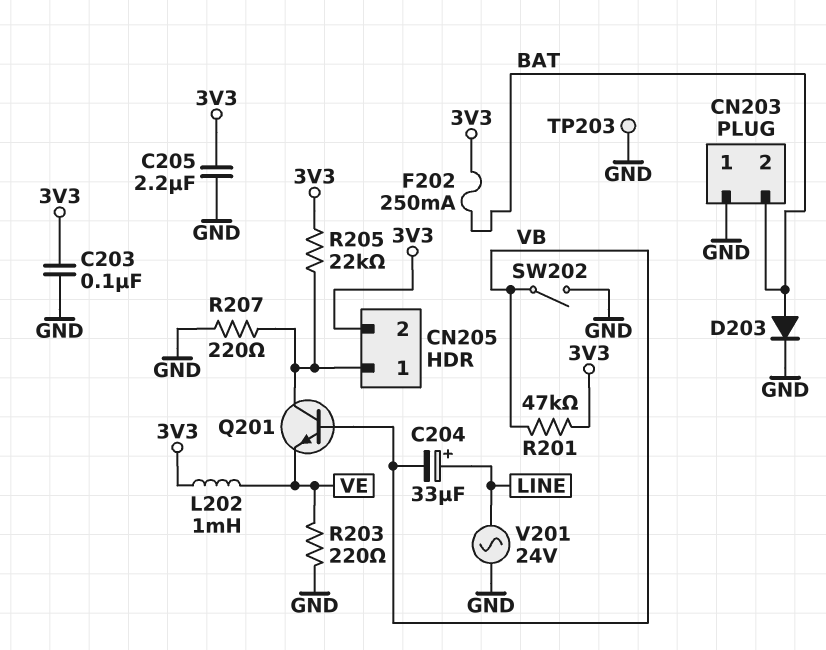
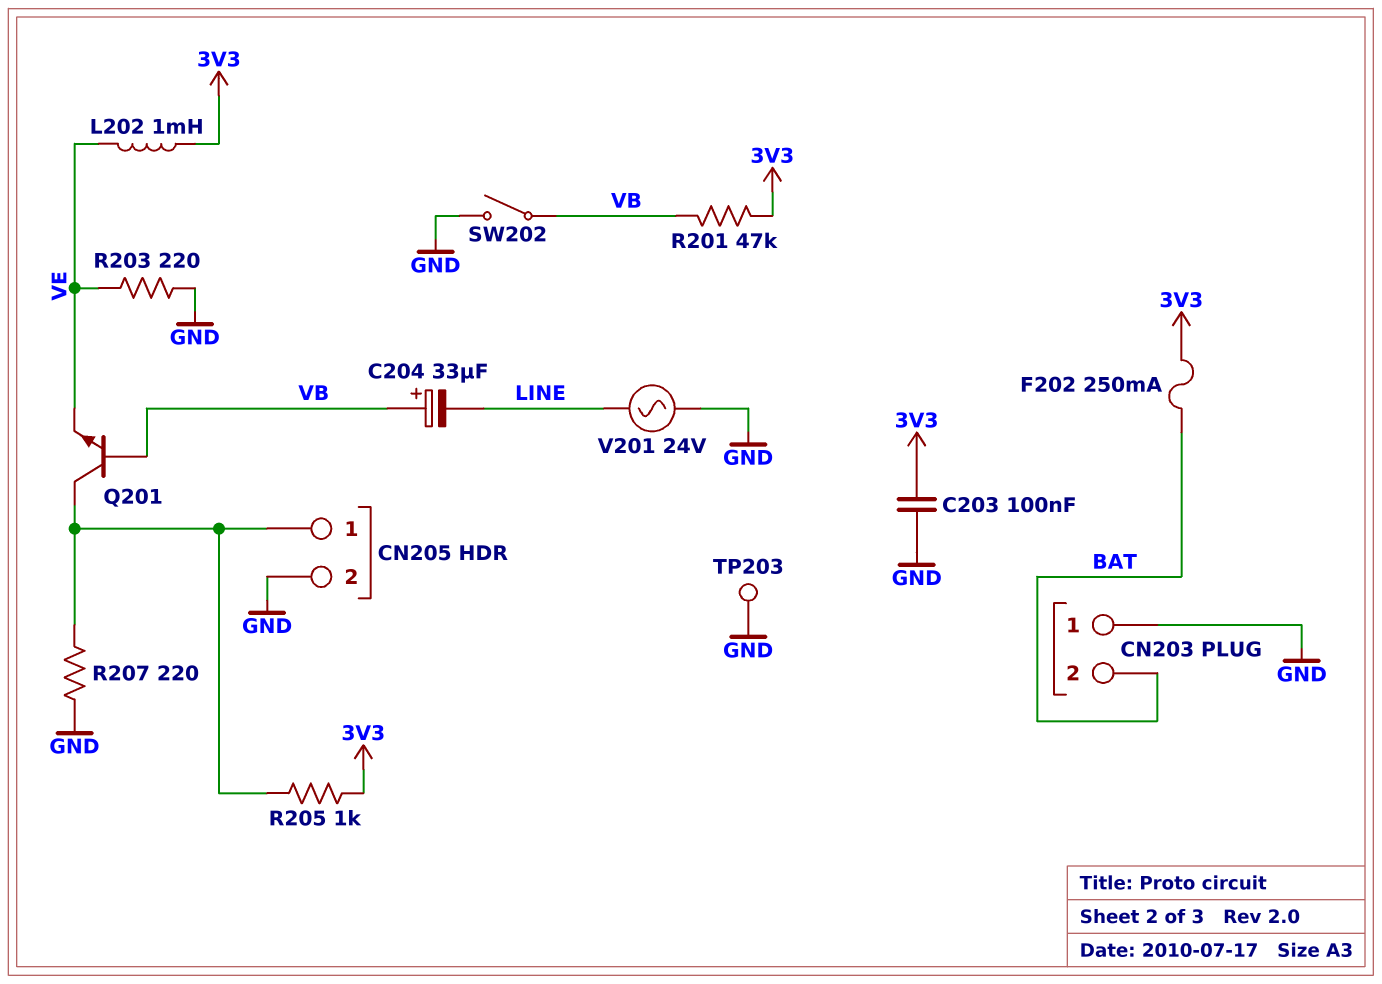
C204: 33uF (plus LINE, minus VB) -> 33uF (plus VB, minus LINE)
C205: 2.2uF (3V3, GND) -> none
CN205 pin 2: 3V3 -> GND
D203: diode (A BAT, K GND) -> none
R205: 22k (3V3, CN205/1) -> 1k (3V3, CN205/1)

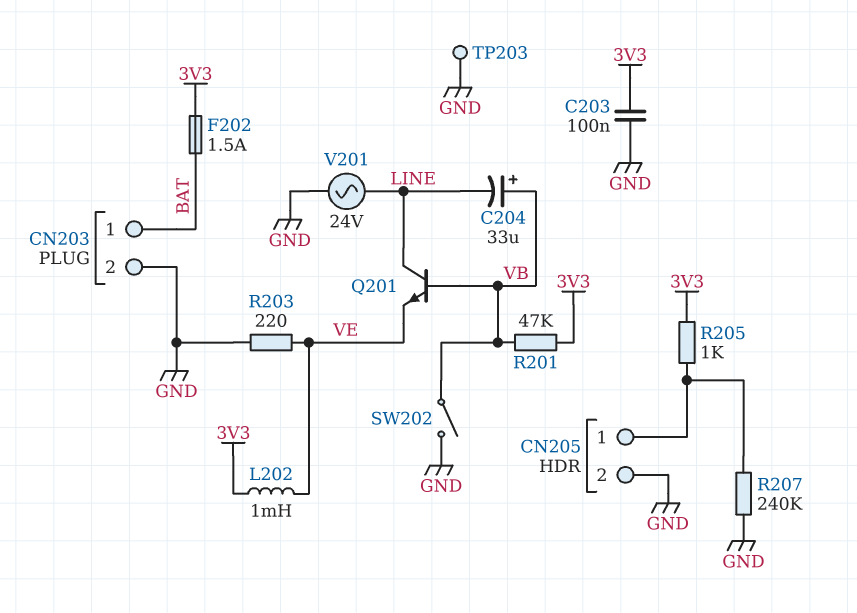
CN203 pin 1: GND -> BAT
CN203 pin 2: BAT -> GND
F202: 250mA (3V3, BAT) -> 1.5A (3V3, BAT)
Q201: NPN (B VB, C CN205/1, E VE) -> NPN (B VB, C LINE, E VE)
R207: 220 (CN205/1, GND) -> 240k (CN205/1, GND)

